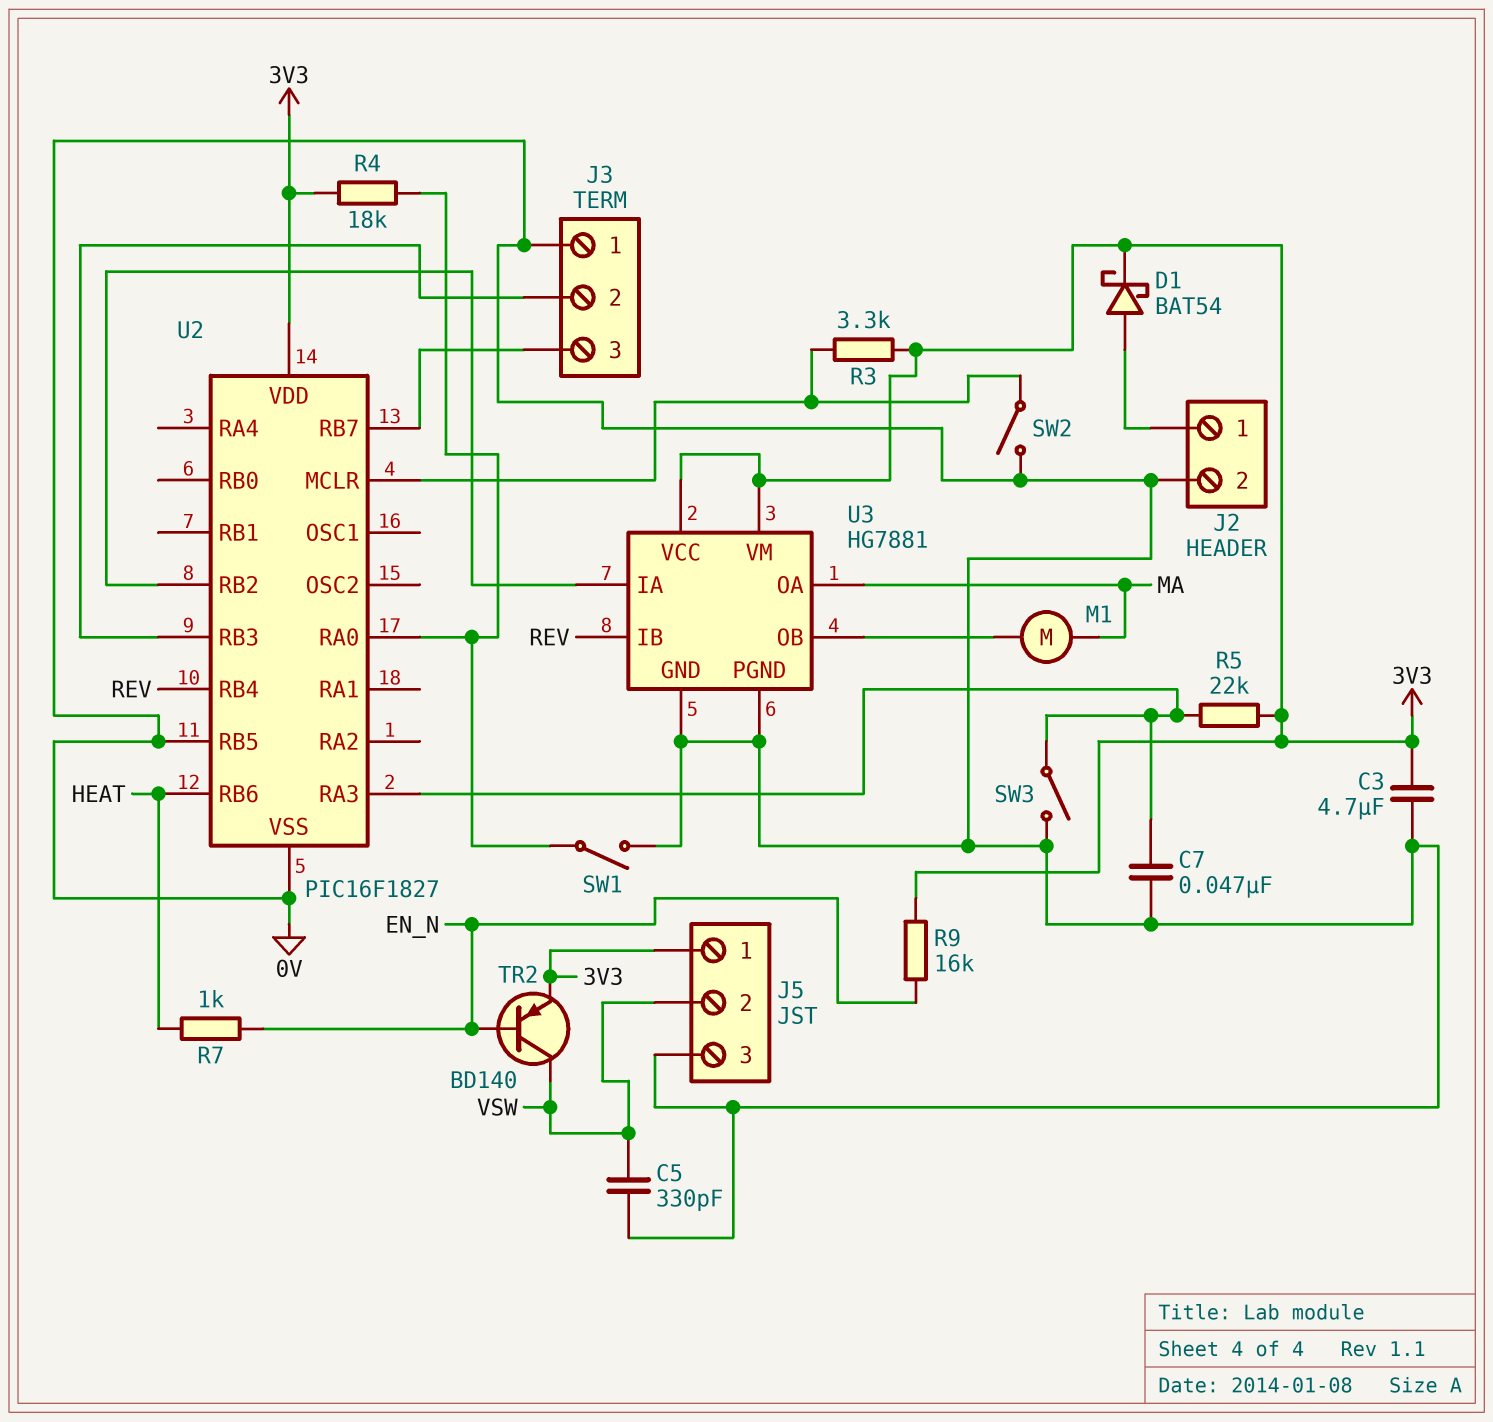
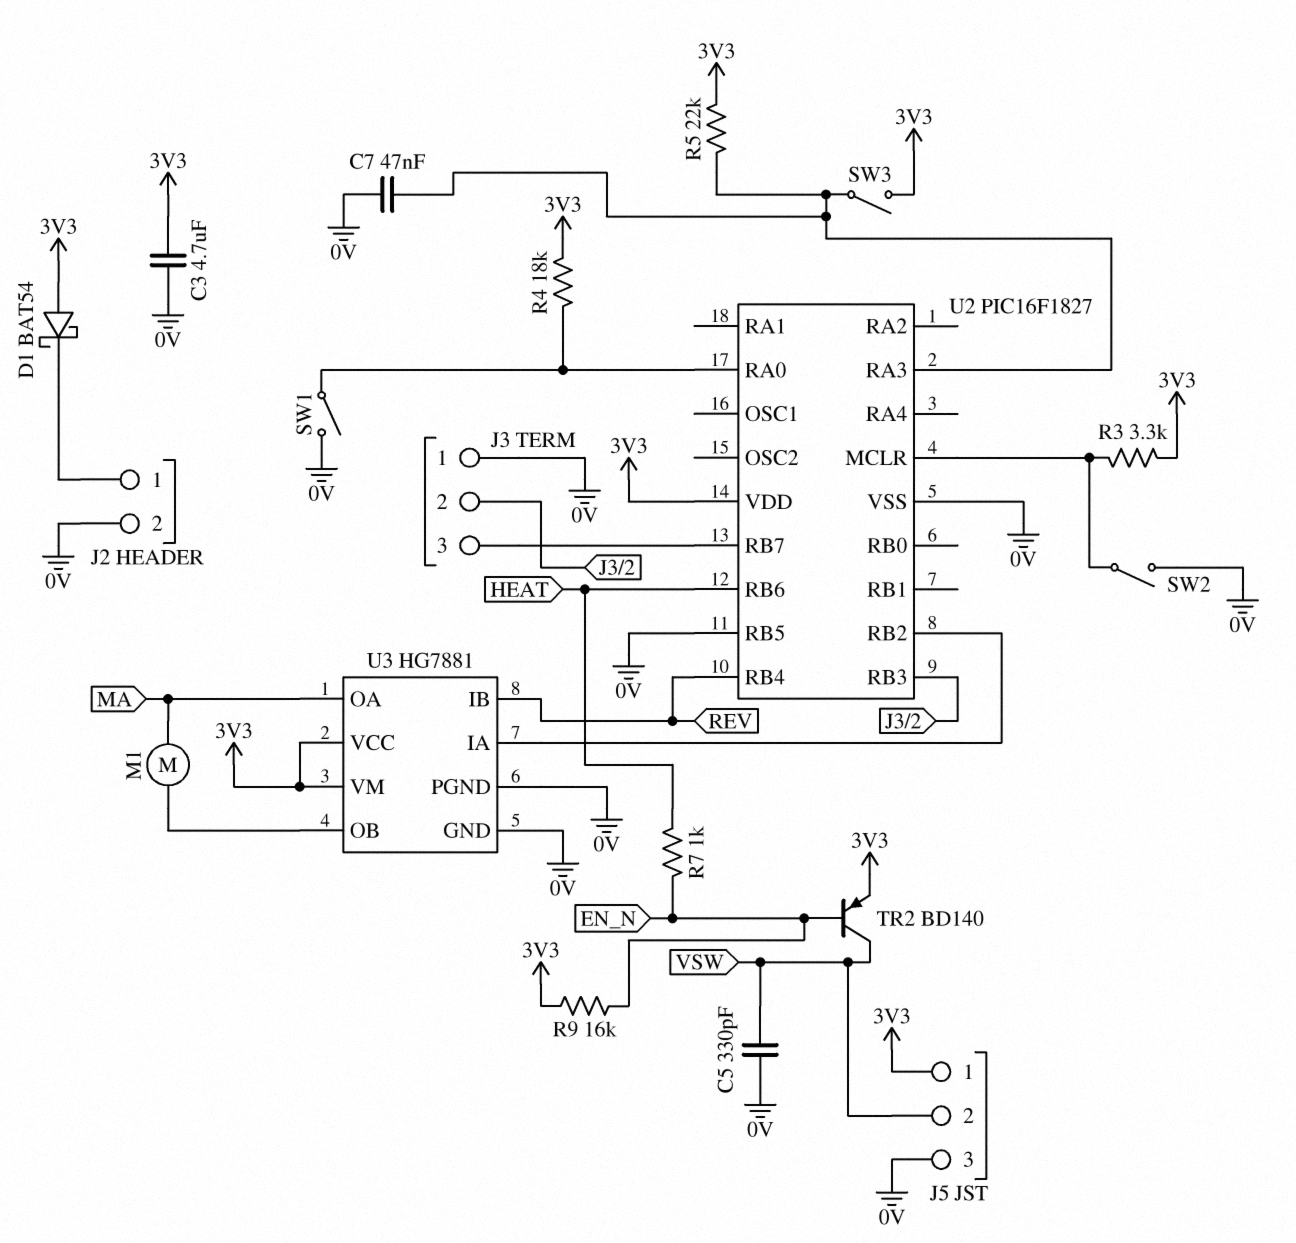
D1: schottky BAT54 (A J2/1, K 3V3) -> schottky BAT54 (A 3V3, K J2/1)
SW3: switch (0V, U2/RA3) -> switch (3V3, U2/RA3)

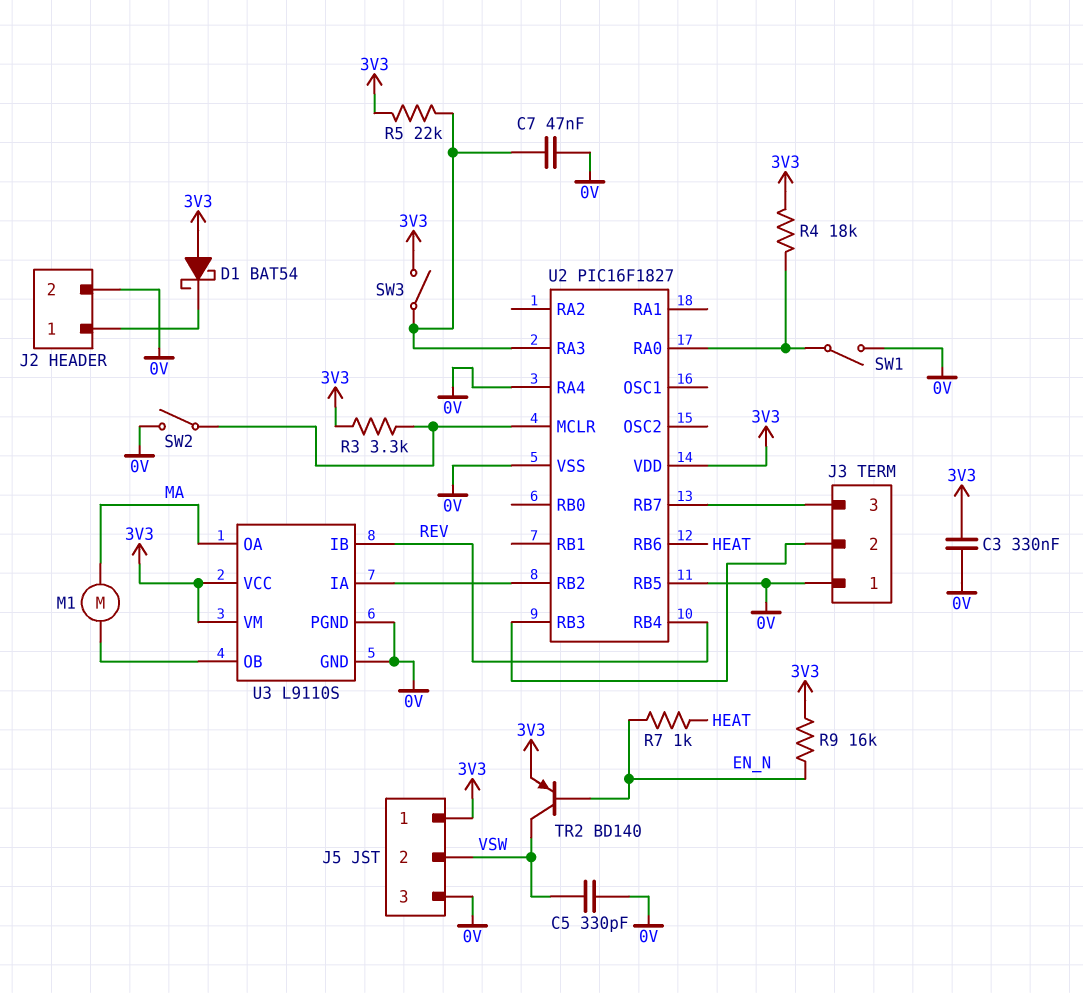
C3: 4.7uF (0V, 3V3) -> 330nF (0V, 3V3)
U2 pin RA4: none -> 0V
U3: HG7881 -> L9110S

